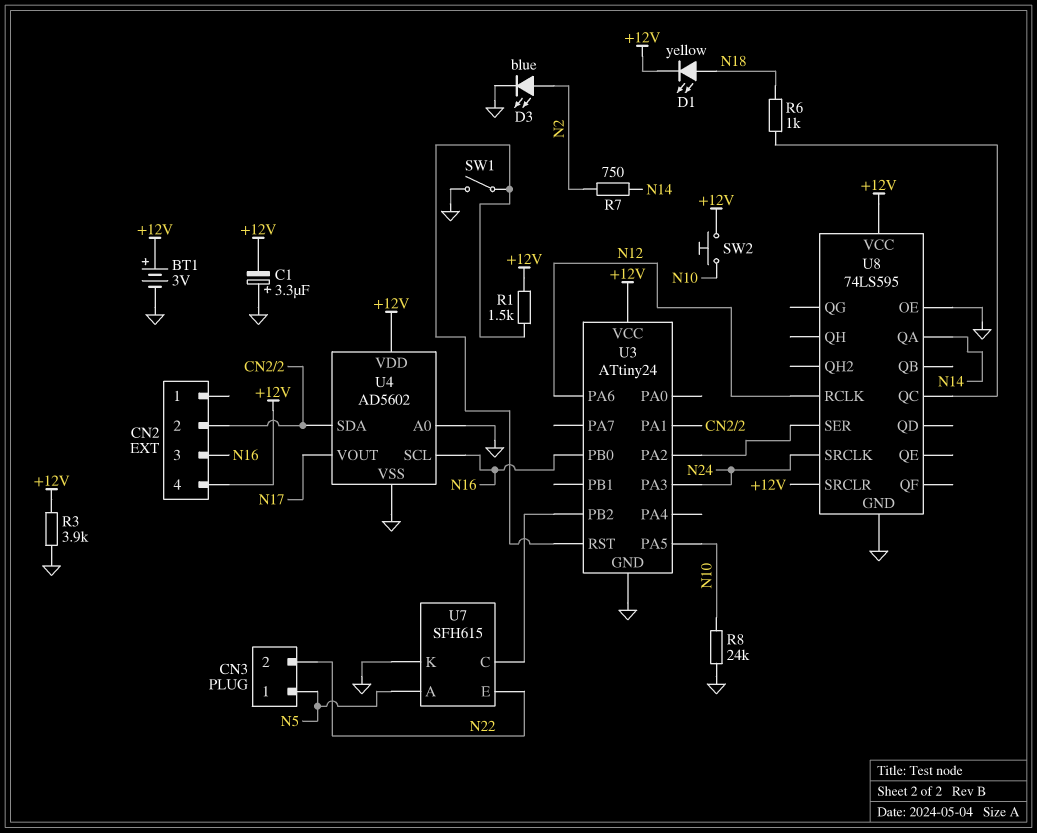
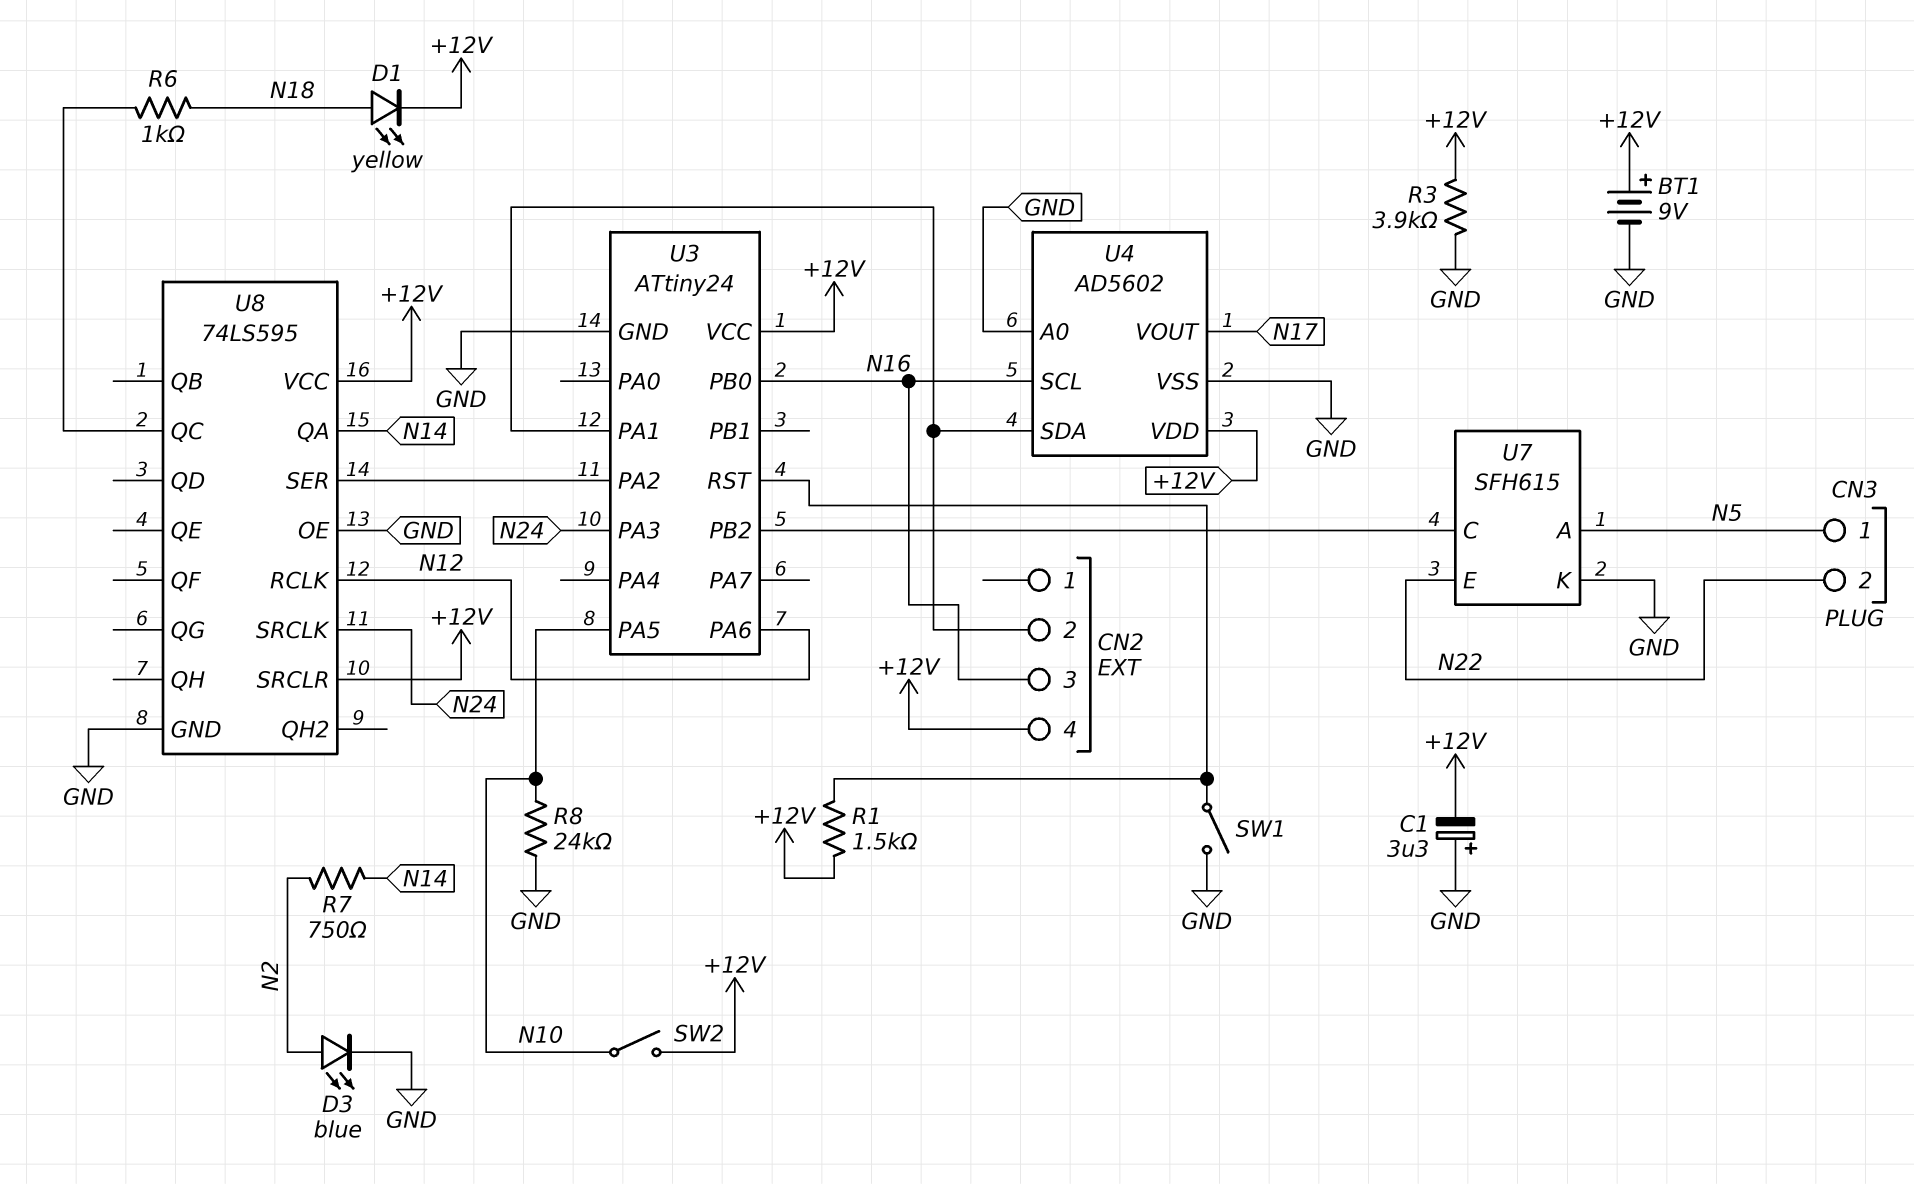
BT1: 3V (plus +12V, minus GND) -> 9V (plus +12V, minus GND)
SW2: button (+12V, N10) -> switch (+12V, N10)

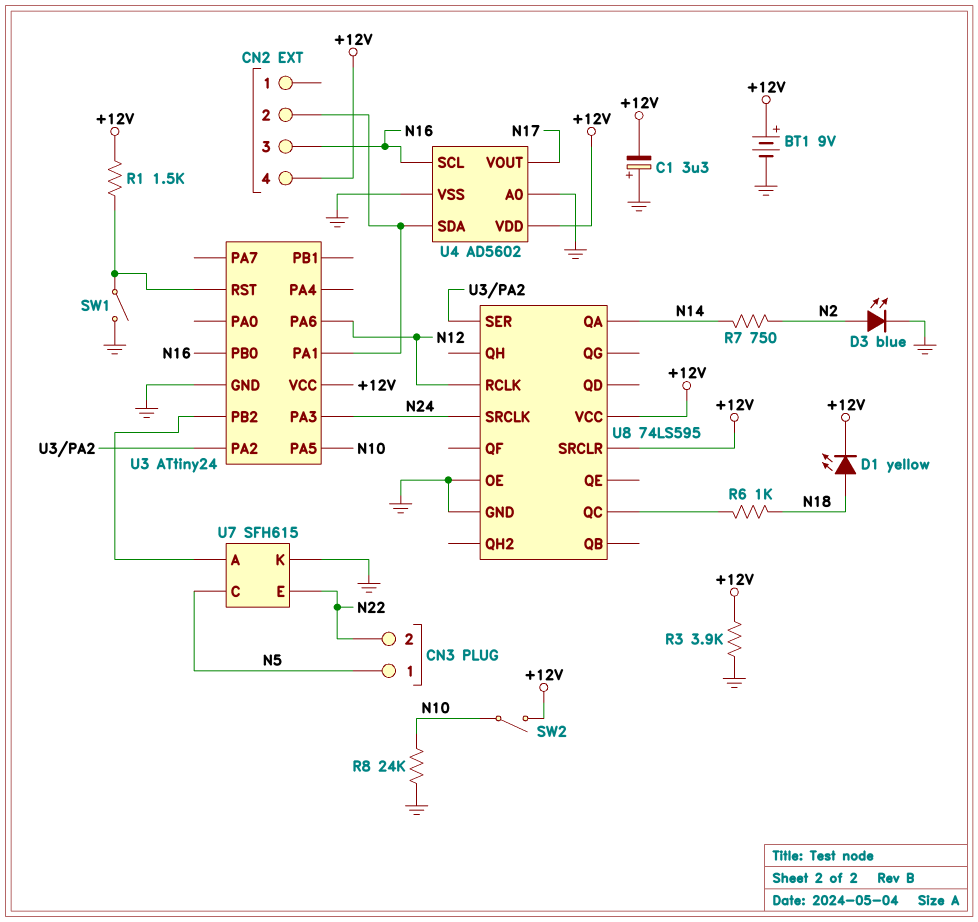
U7 pin A: N5 -> U3/PB2
U7 pin C: U3/PB2 -> N5

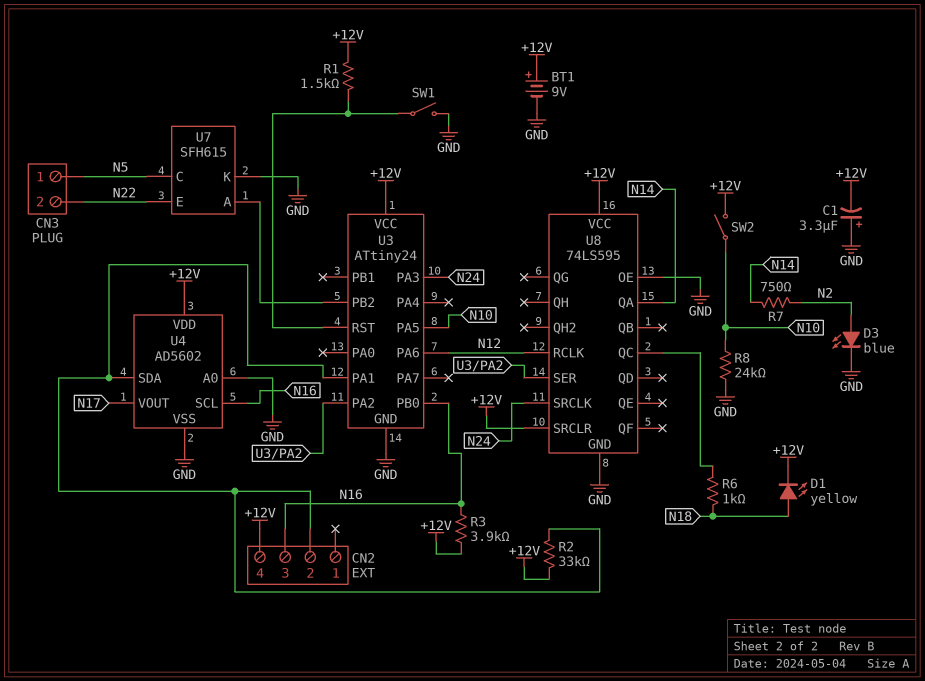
R2: none -> 33k (+12V, CN2/2)
R3: 3.9k (+12V, GND) -> 3.9k (+12V, N16)

